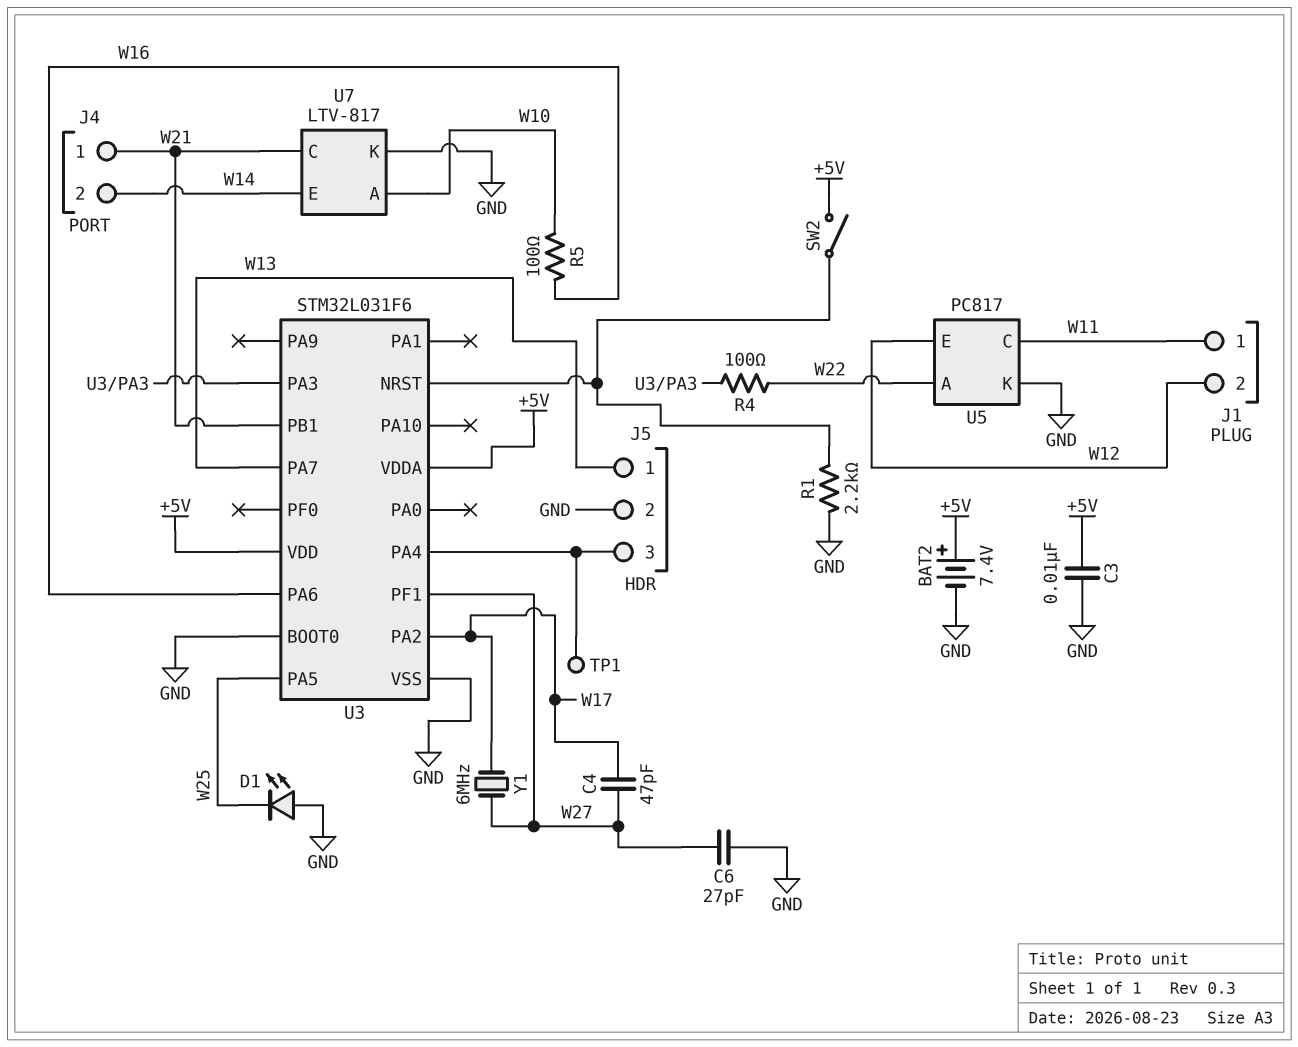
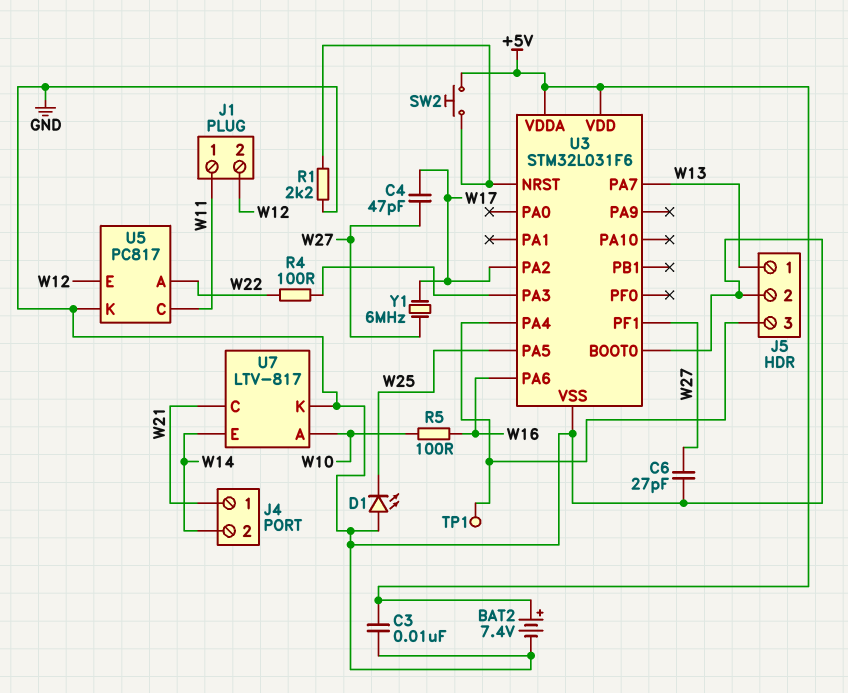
SW2: switch (+5V, U3/NRST) -> button (+5V, U3/NRST)
U3 pin PB1: W21 -> none

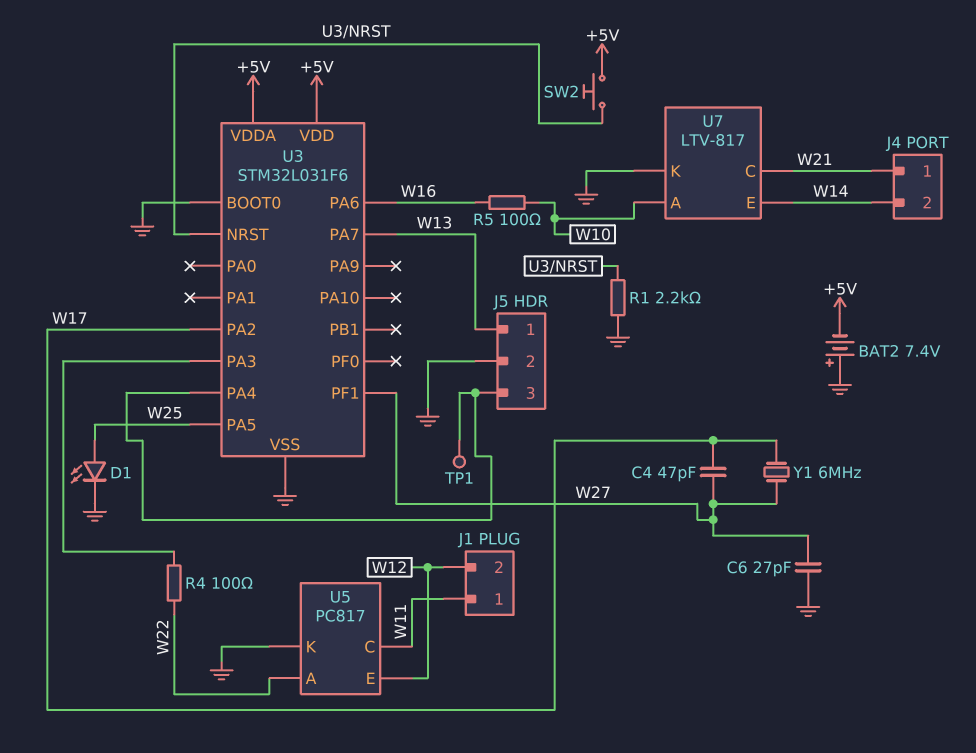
BAT2: 7.4V (plus +5V, minus GND) -> 7.4V (plus GND, minus +5V)
C3: 10nF (+5V, GND) -> none
D1: LED (A GND, K W25) -> LED (A W25, K GND)

